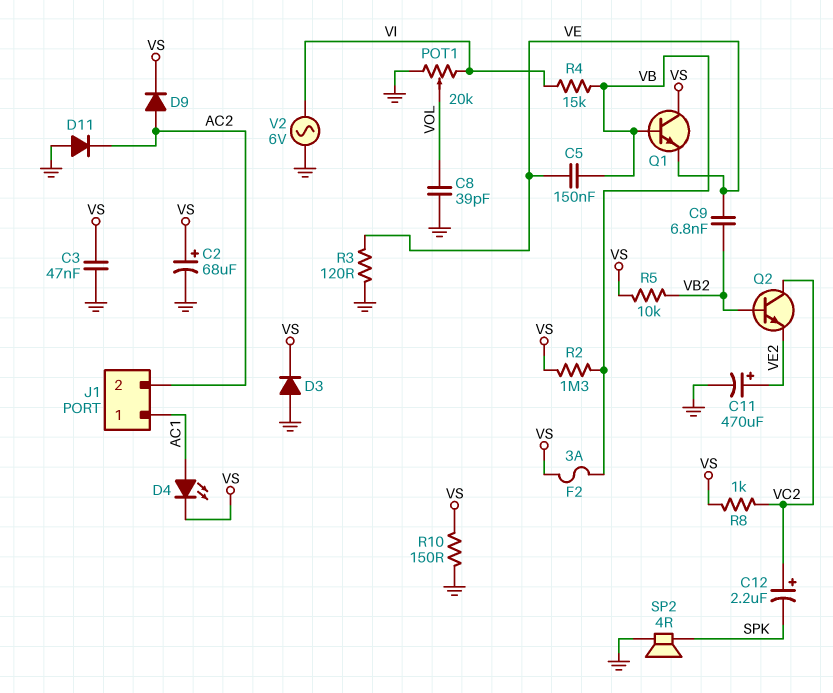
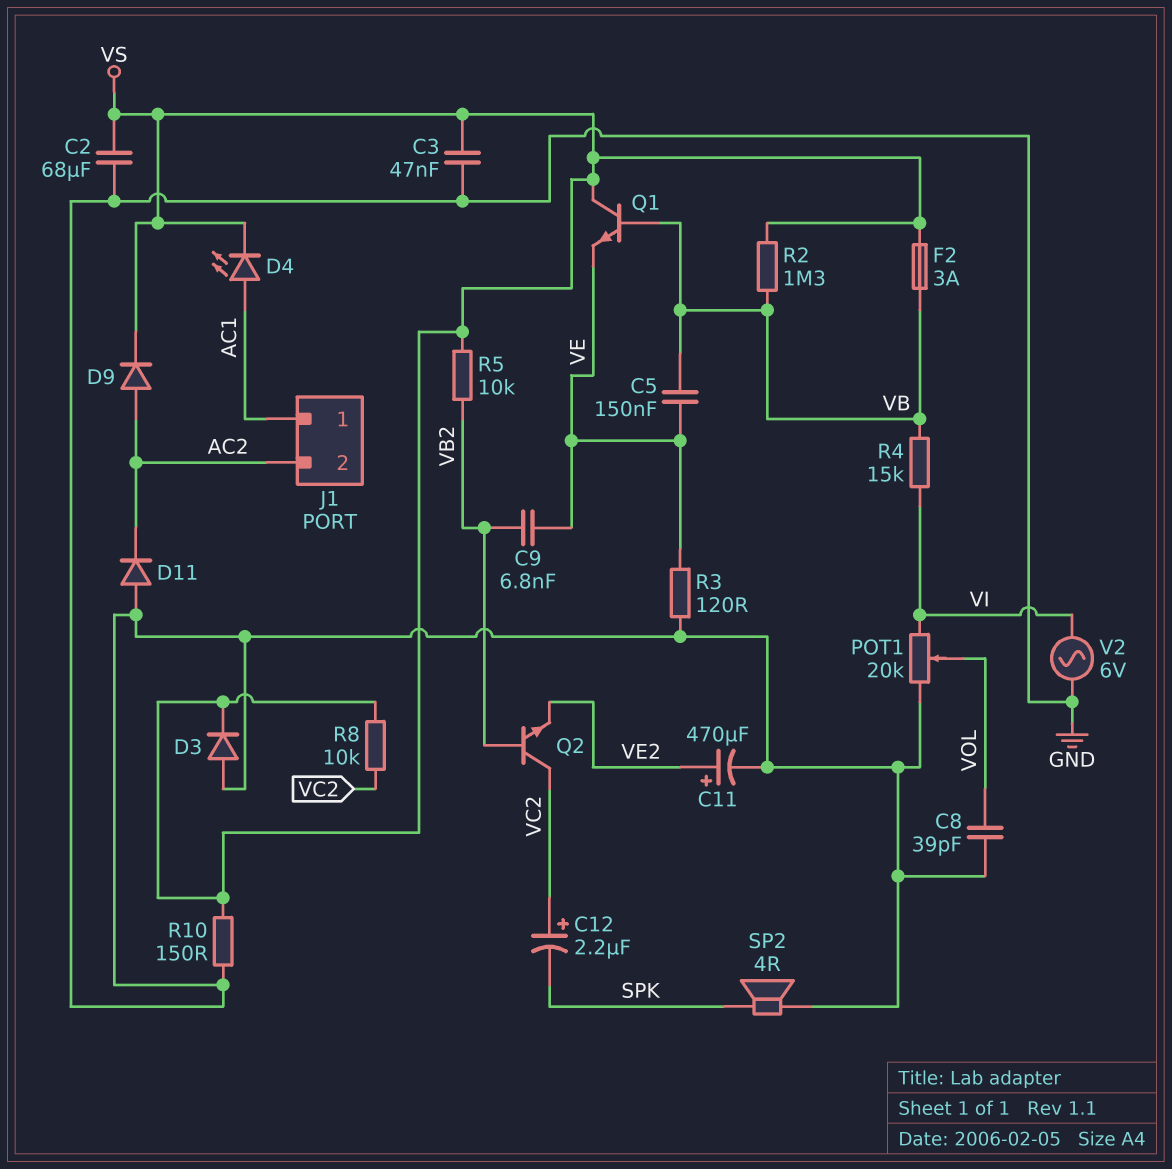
C2: 68uF (plus VS, minus GND) -> 68uF (GND, VS)
R8: 1k (VC2, VS) -> 10k (VC2, VS)

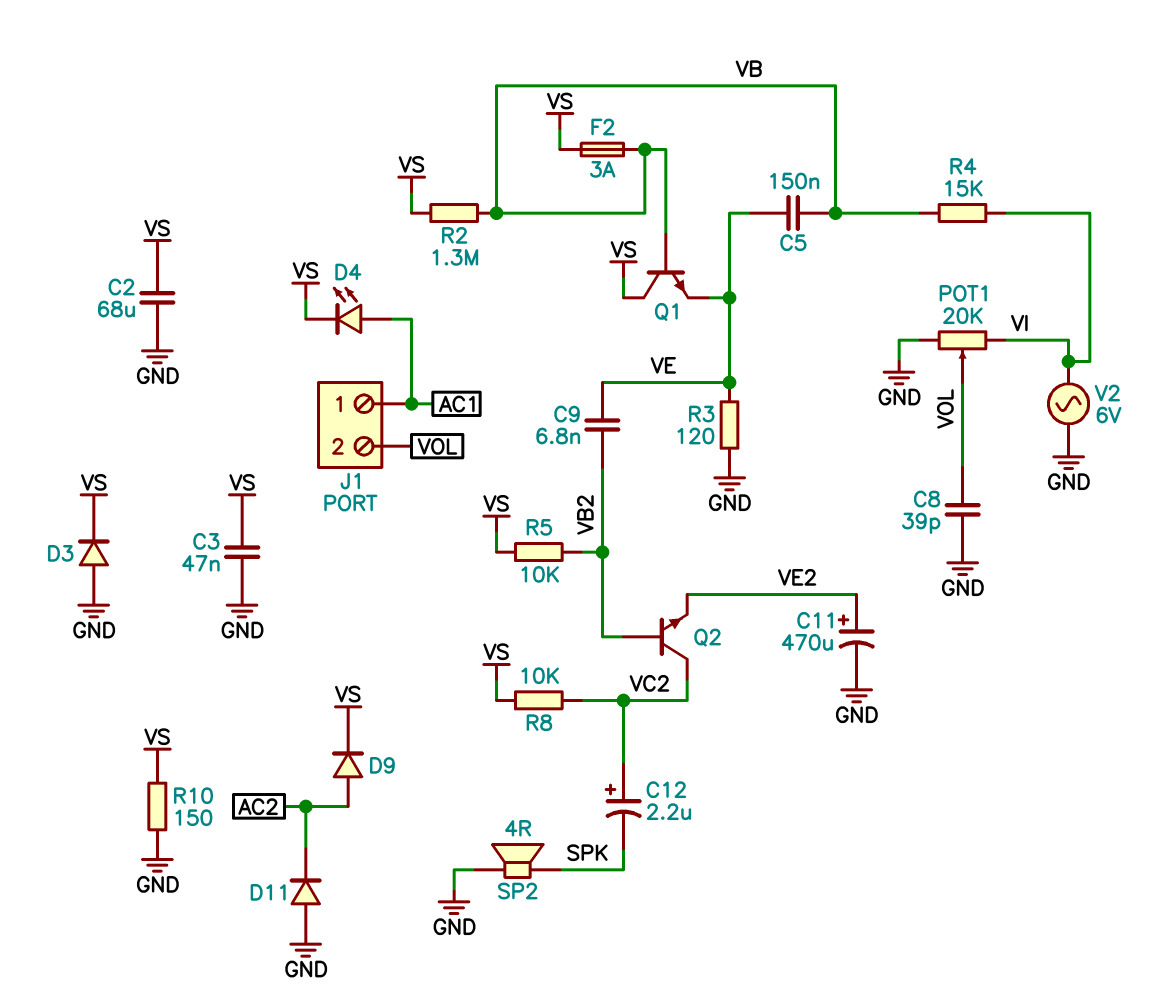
J1 pin 2: AC2 -> VOL

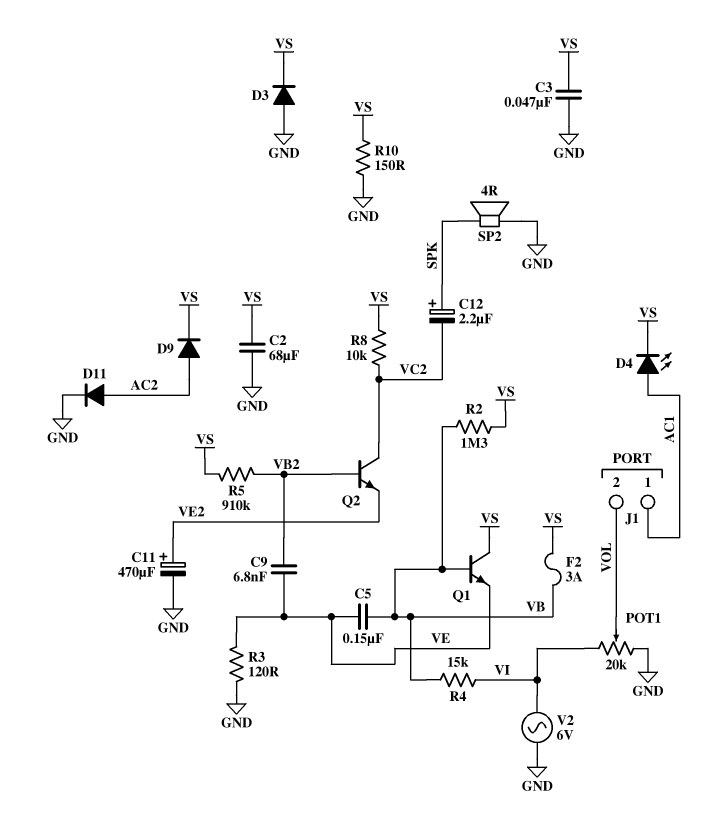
C8: 39pF (GND, VOL) -> none
C12: 2.2uF (plus VC2, minus SPK) -> 2.2uF (plus SPK, minus VC2)
D11: diode (A GND, K AC2) -> diode (A AC2, K GND)
R5: 10k (VB2, VS) -> 910k (VB2, VS)

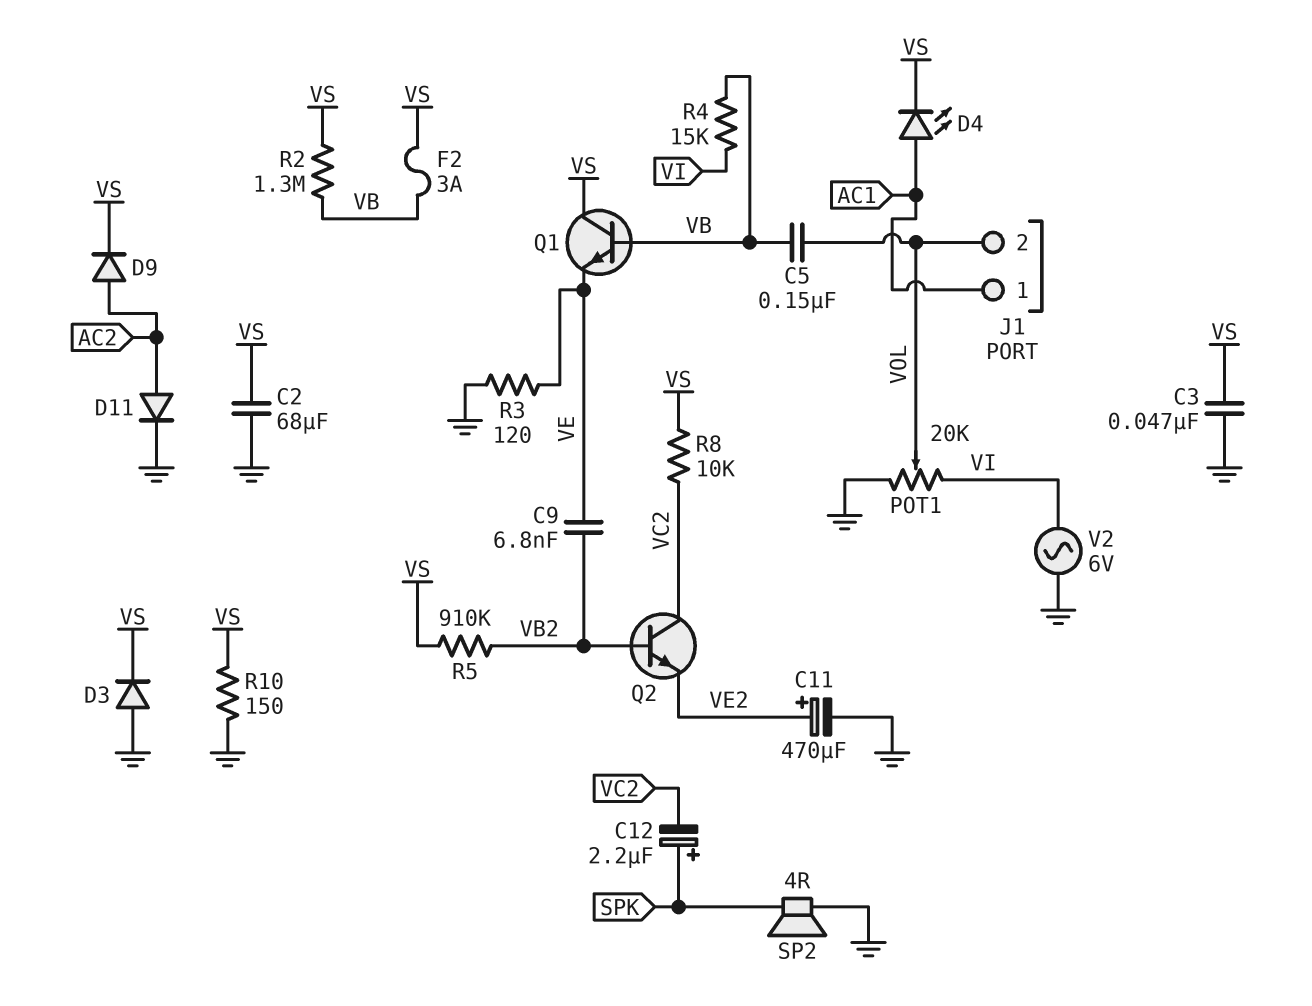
C5: 150nF (VB, VE) -> 150nF (VB, VOL)

